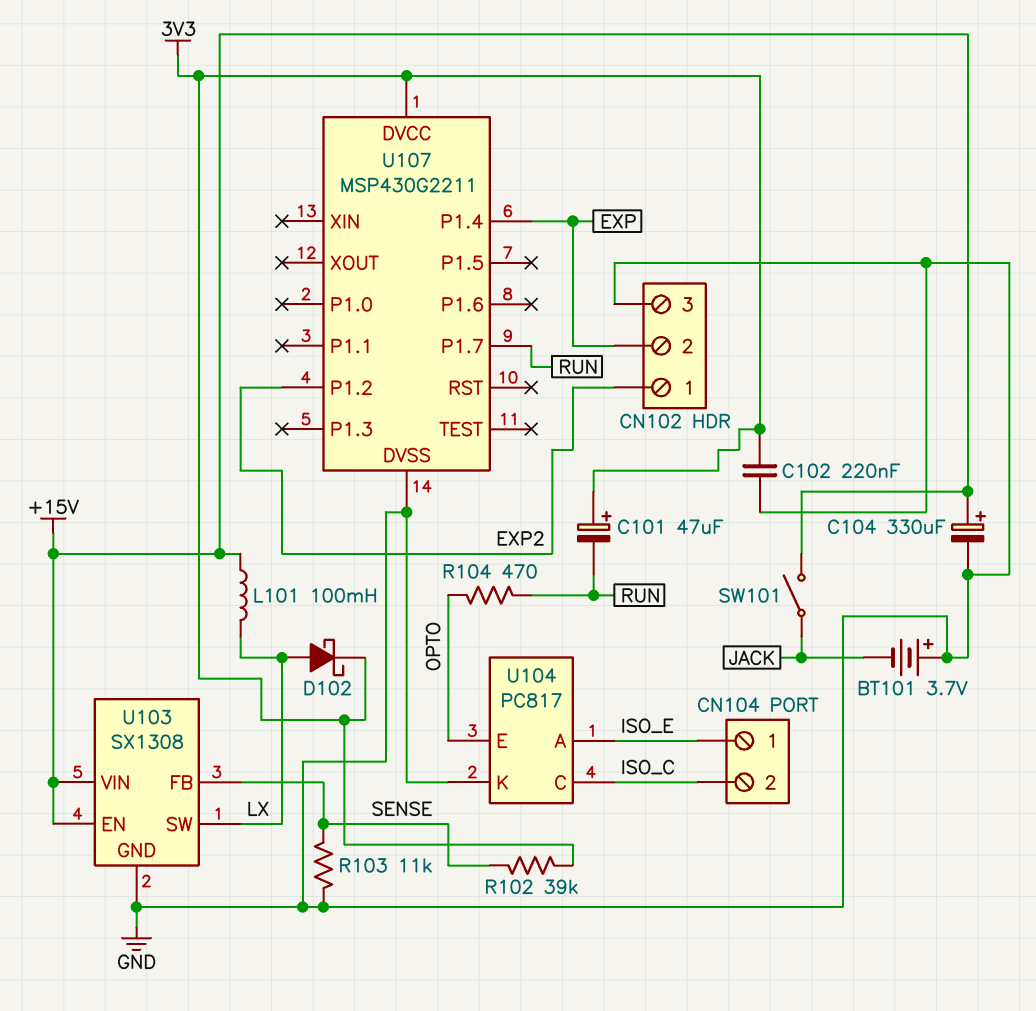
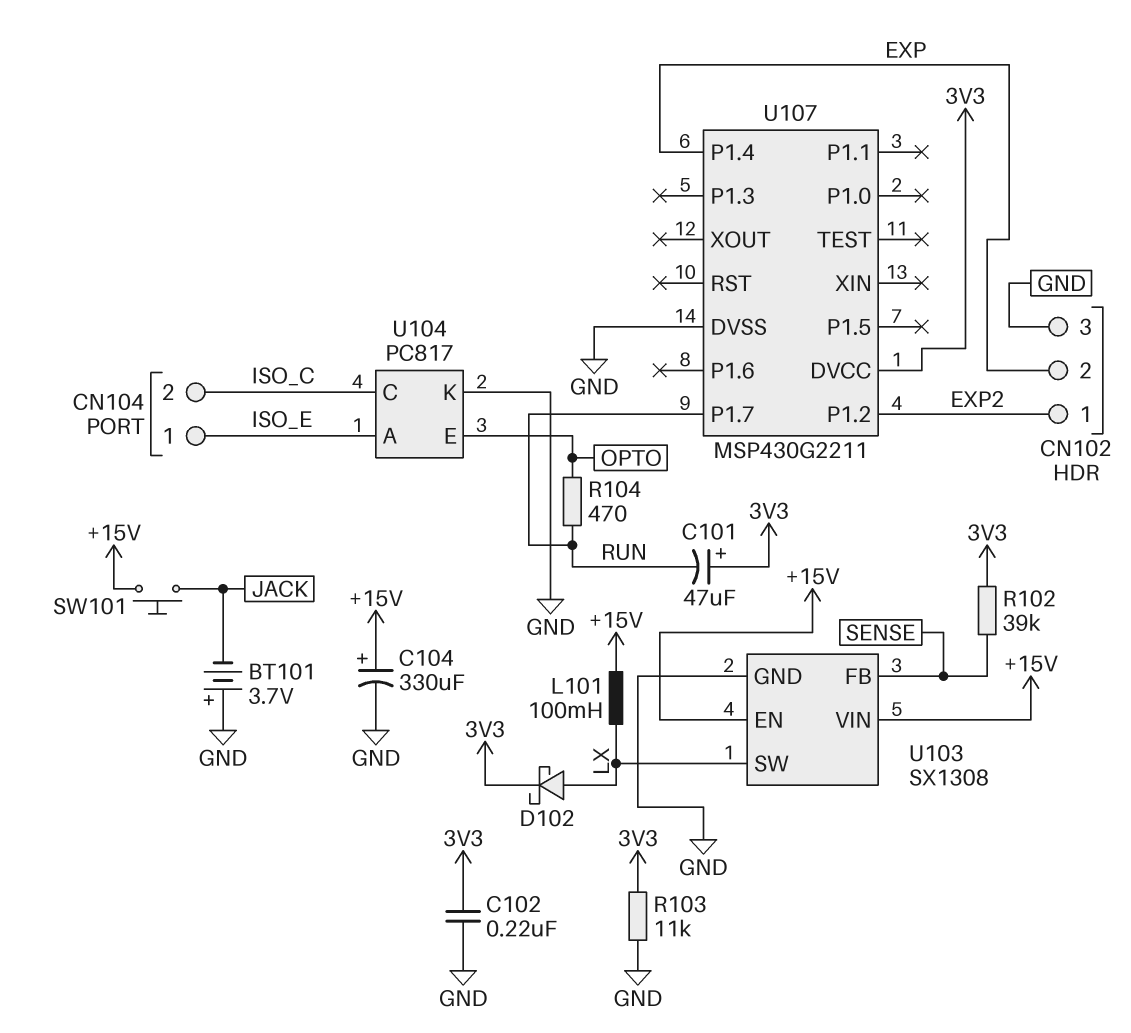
R103: 11k (GND, SENSE) -> 11k (3V3, GND)
SW101: switch (+15V, JACK) -> button (+15V, JACK)

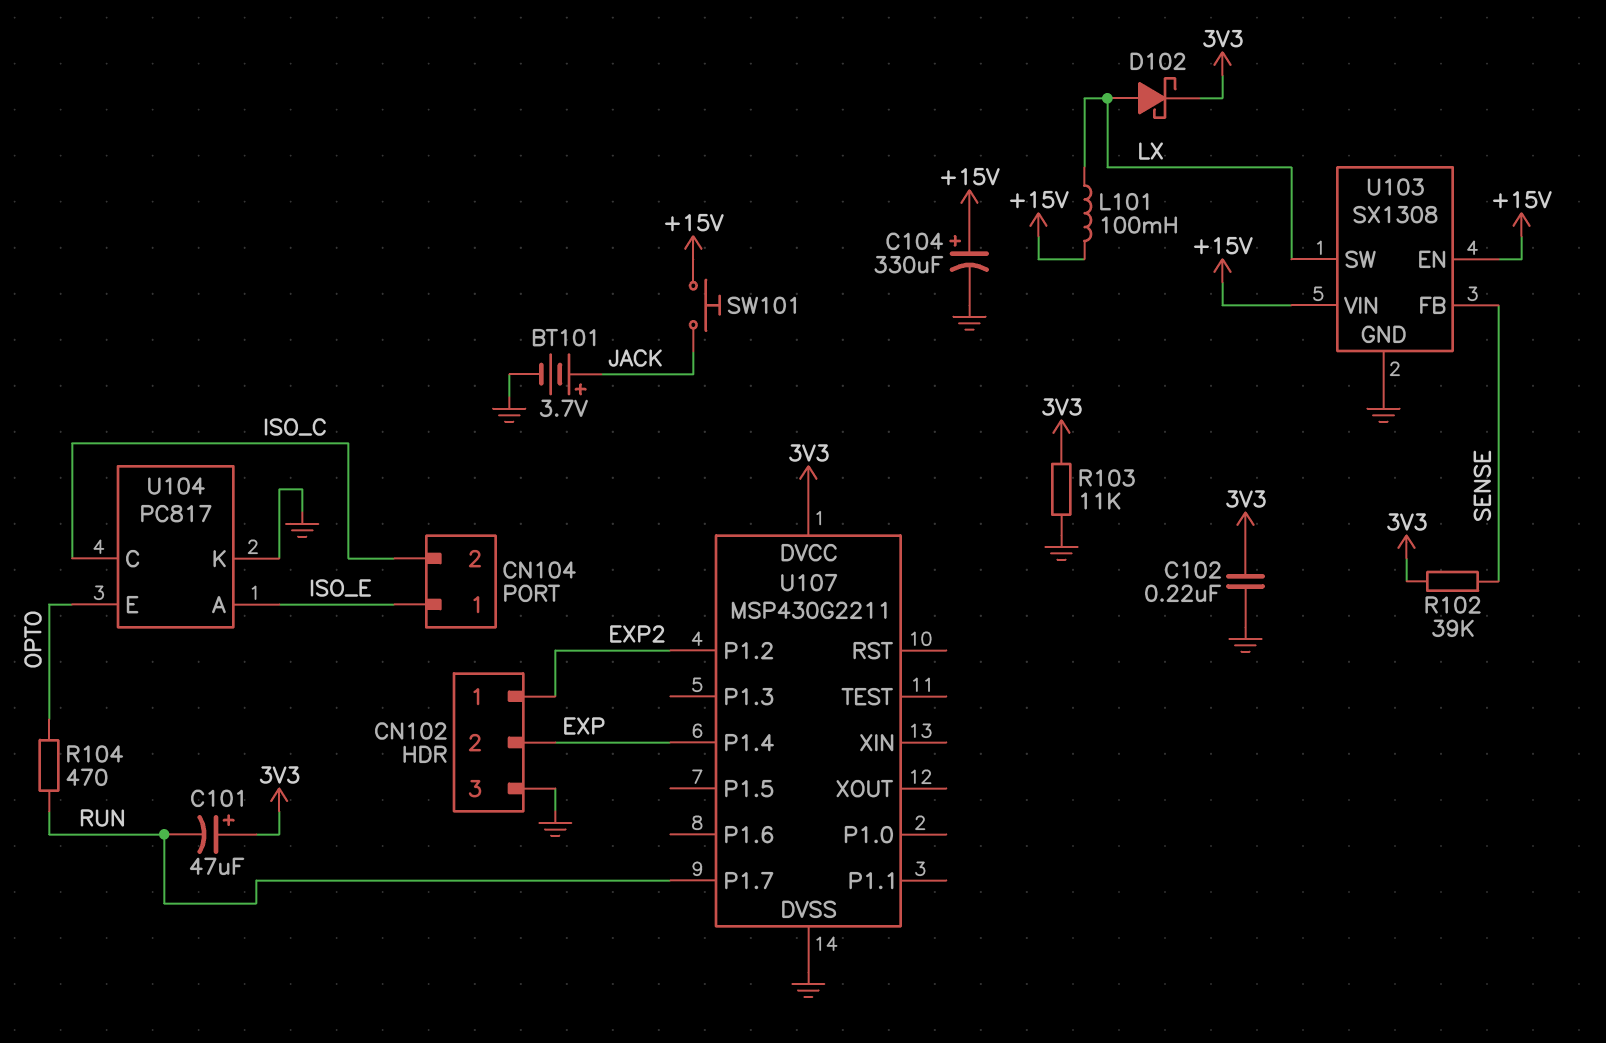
BT101: 3.7V (plus GND, minus JACK) -> 3.7V (plus JACK, minus GND)

